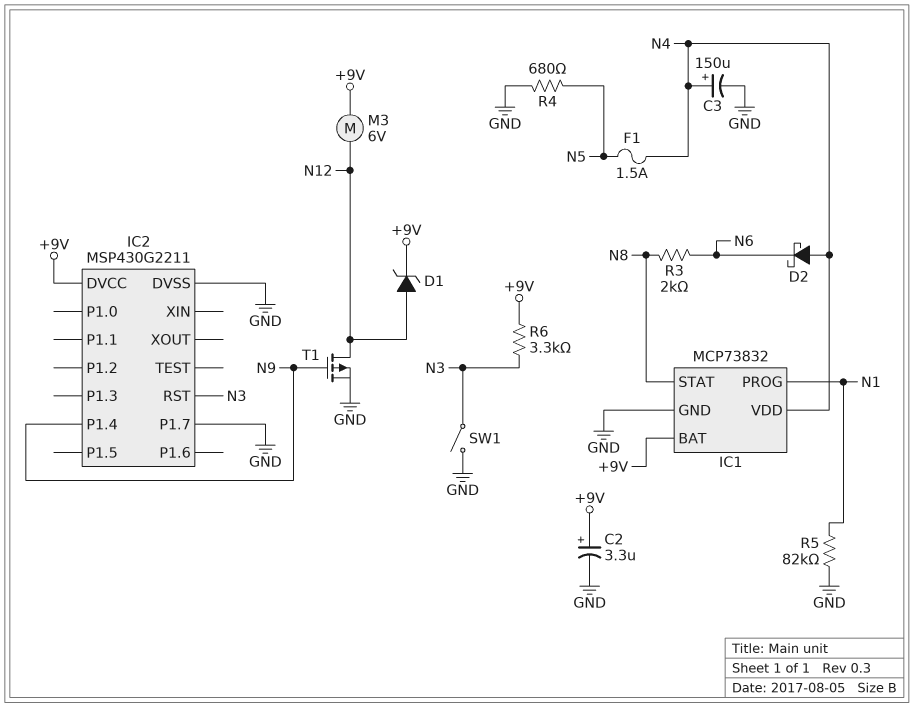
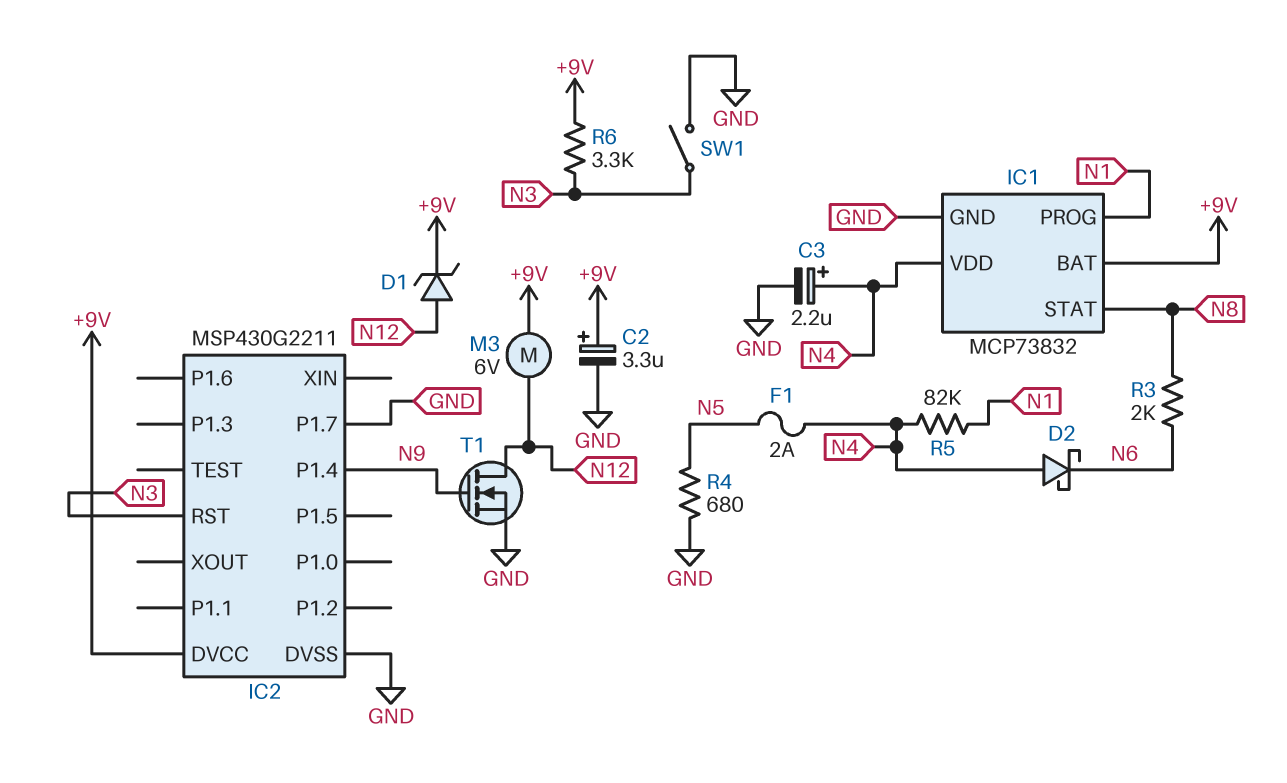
C3: 150uF (plus N4, minus GND) -> 2.2uF (plus N4, minus GND)
F1: 1.5A (N4, N5) -> 2A (N4, N5)
R5: 82k (GND, N1) -> 82k (N1, N4)
T1: PMOS (G N9, D N12, S GND) -> NMOS (G N9, D N12, S GND)

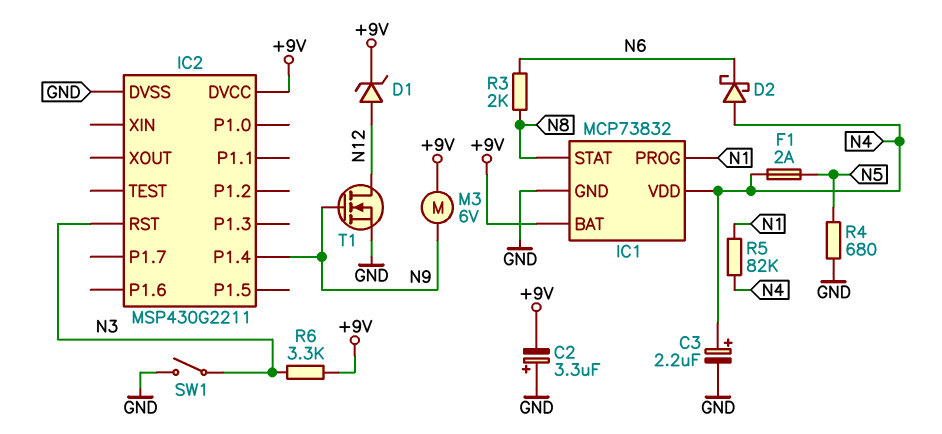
C2: 3.3uF (plus +9V, minus GND) -> 3.3uF (plus GND, minus +9V)
IC2 pin P1.7: GND -> none
M3: motor 6V (+9V, N12) -> motor 6V (+9V, N9)

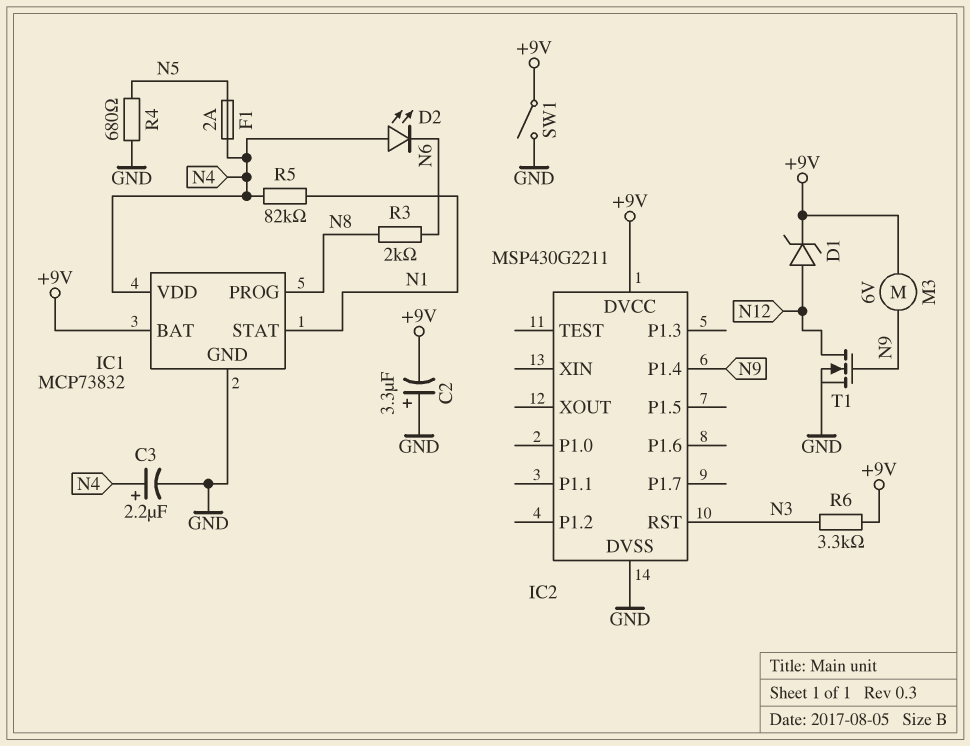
D2: schottky (A N4, K N6) -> LED (A N4, K N6)
IC1 pin PROG: N1 -> N8
IC1 pin STAT: N8 -> N1
SW1: switch (GND, N3) -> switch (+9V, GND)

